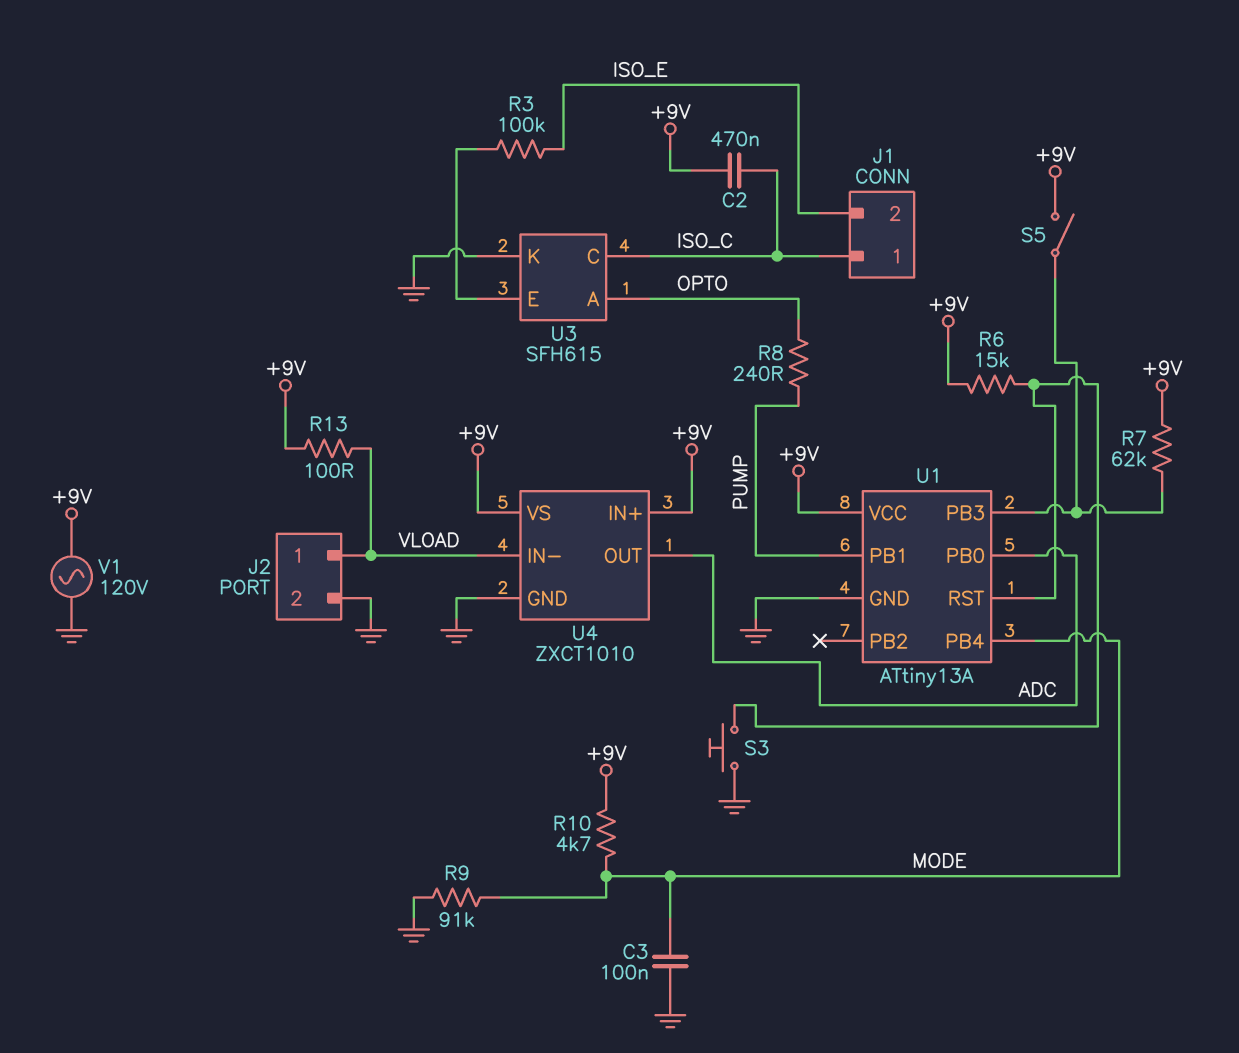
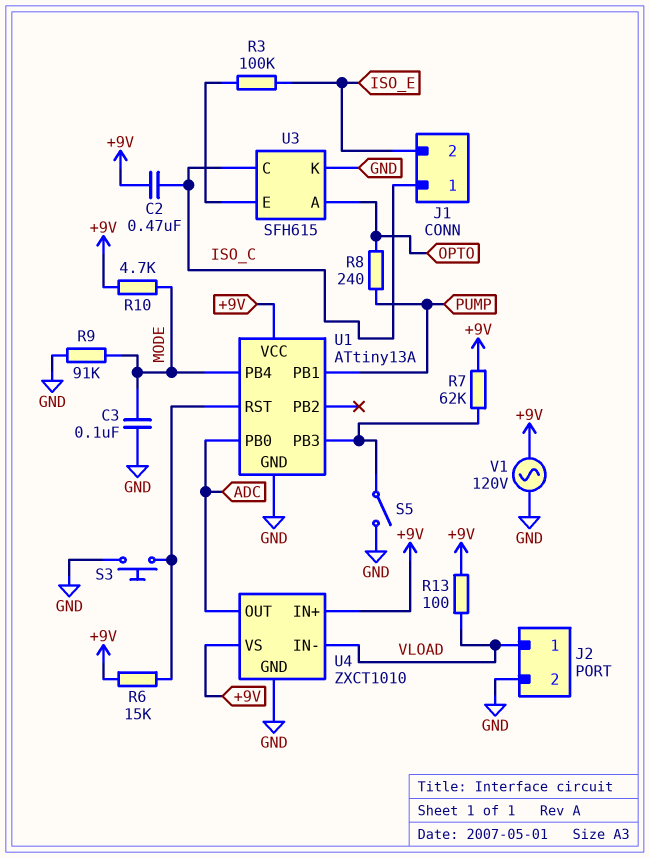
S5: switch (+9V, U1/PB3) -> switch (GND, U1/PB3)

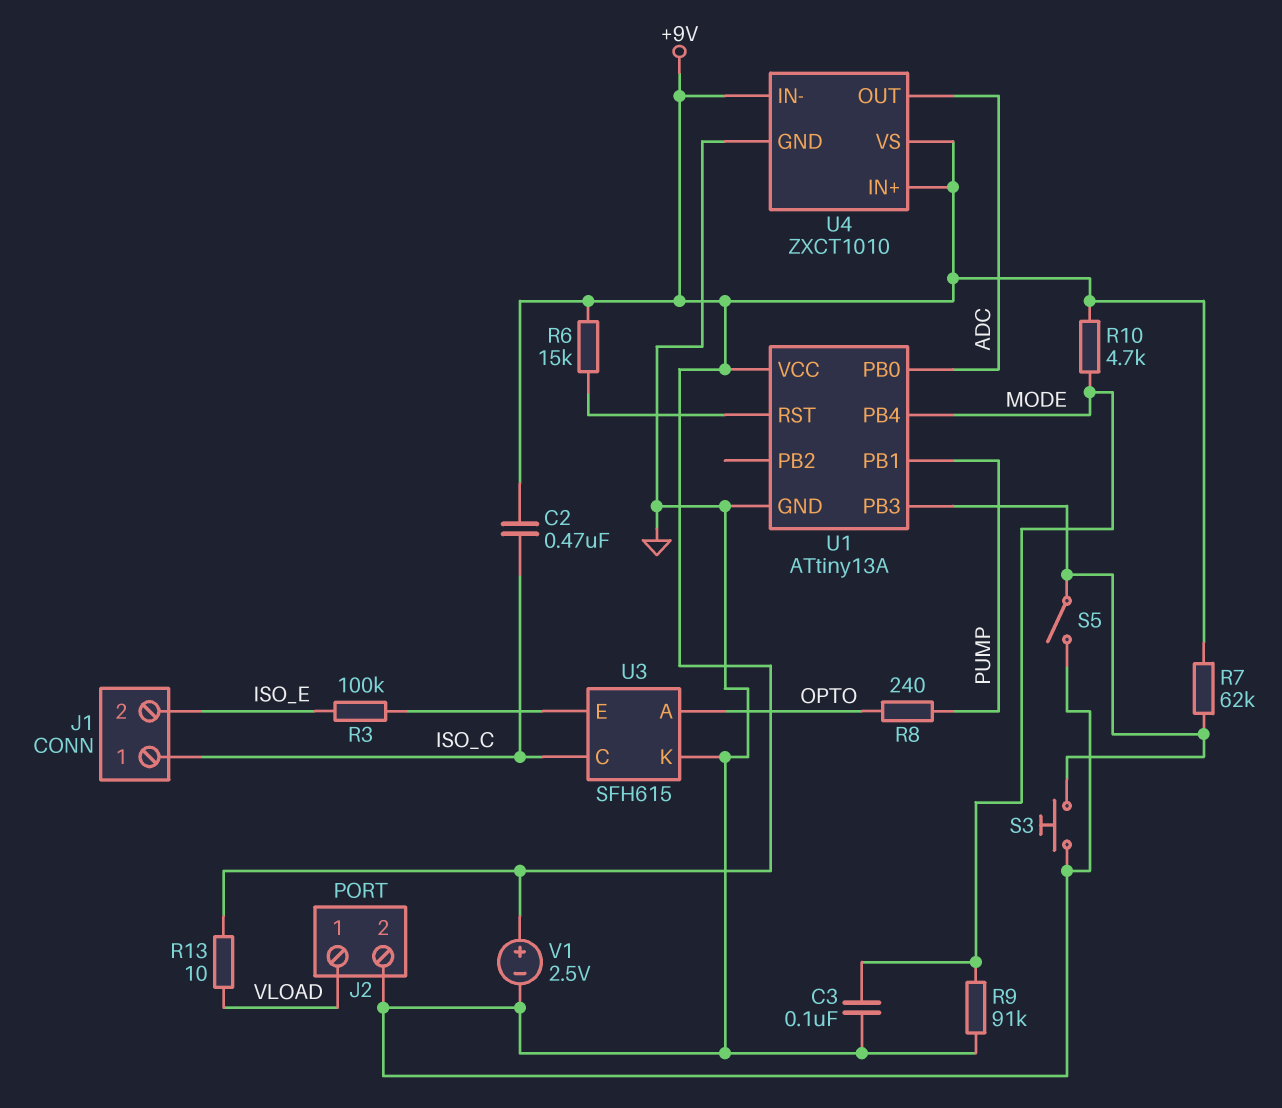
R13: 100 (+9V, VLOAD) -> 10 (+9V, VLOAD)
S3: button (GND, U1/RST) -> button (GND, U1/PB3)
U4 pin IN-: VLOAD -> +9V
V1: AC 120V (+9V, GND) -> 2.5V (plus +9V, minus GND)

